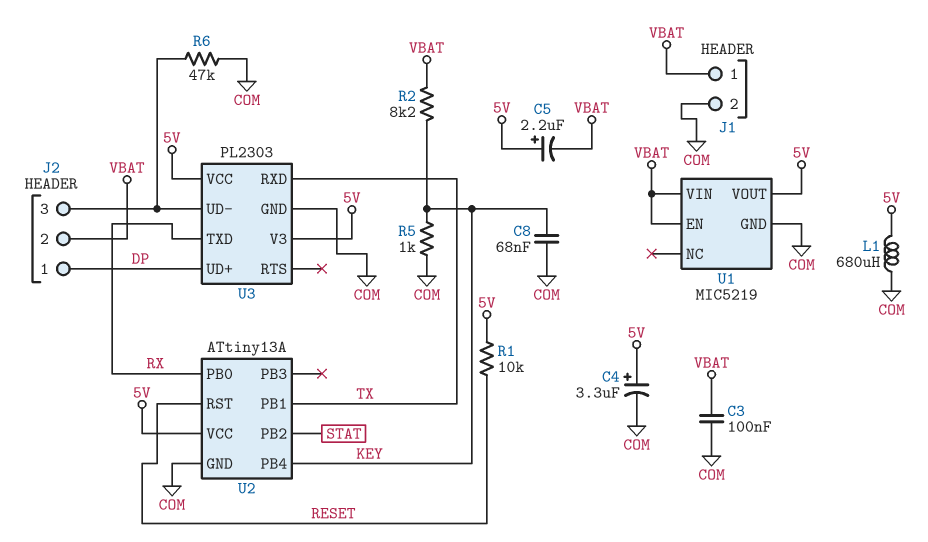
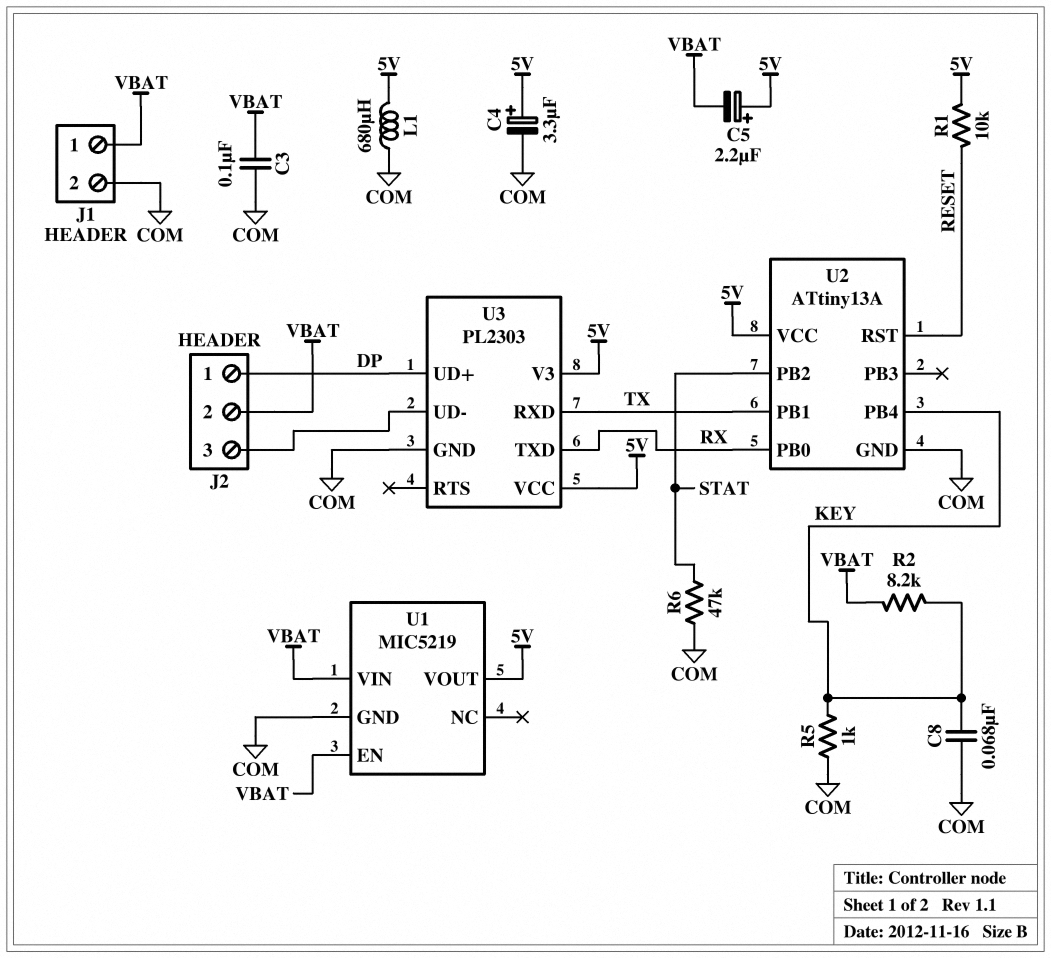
R6: 47k (COM, J2/3) -> 47k (COM, STAT)

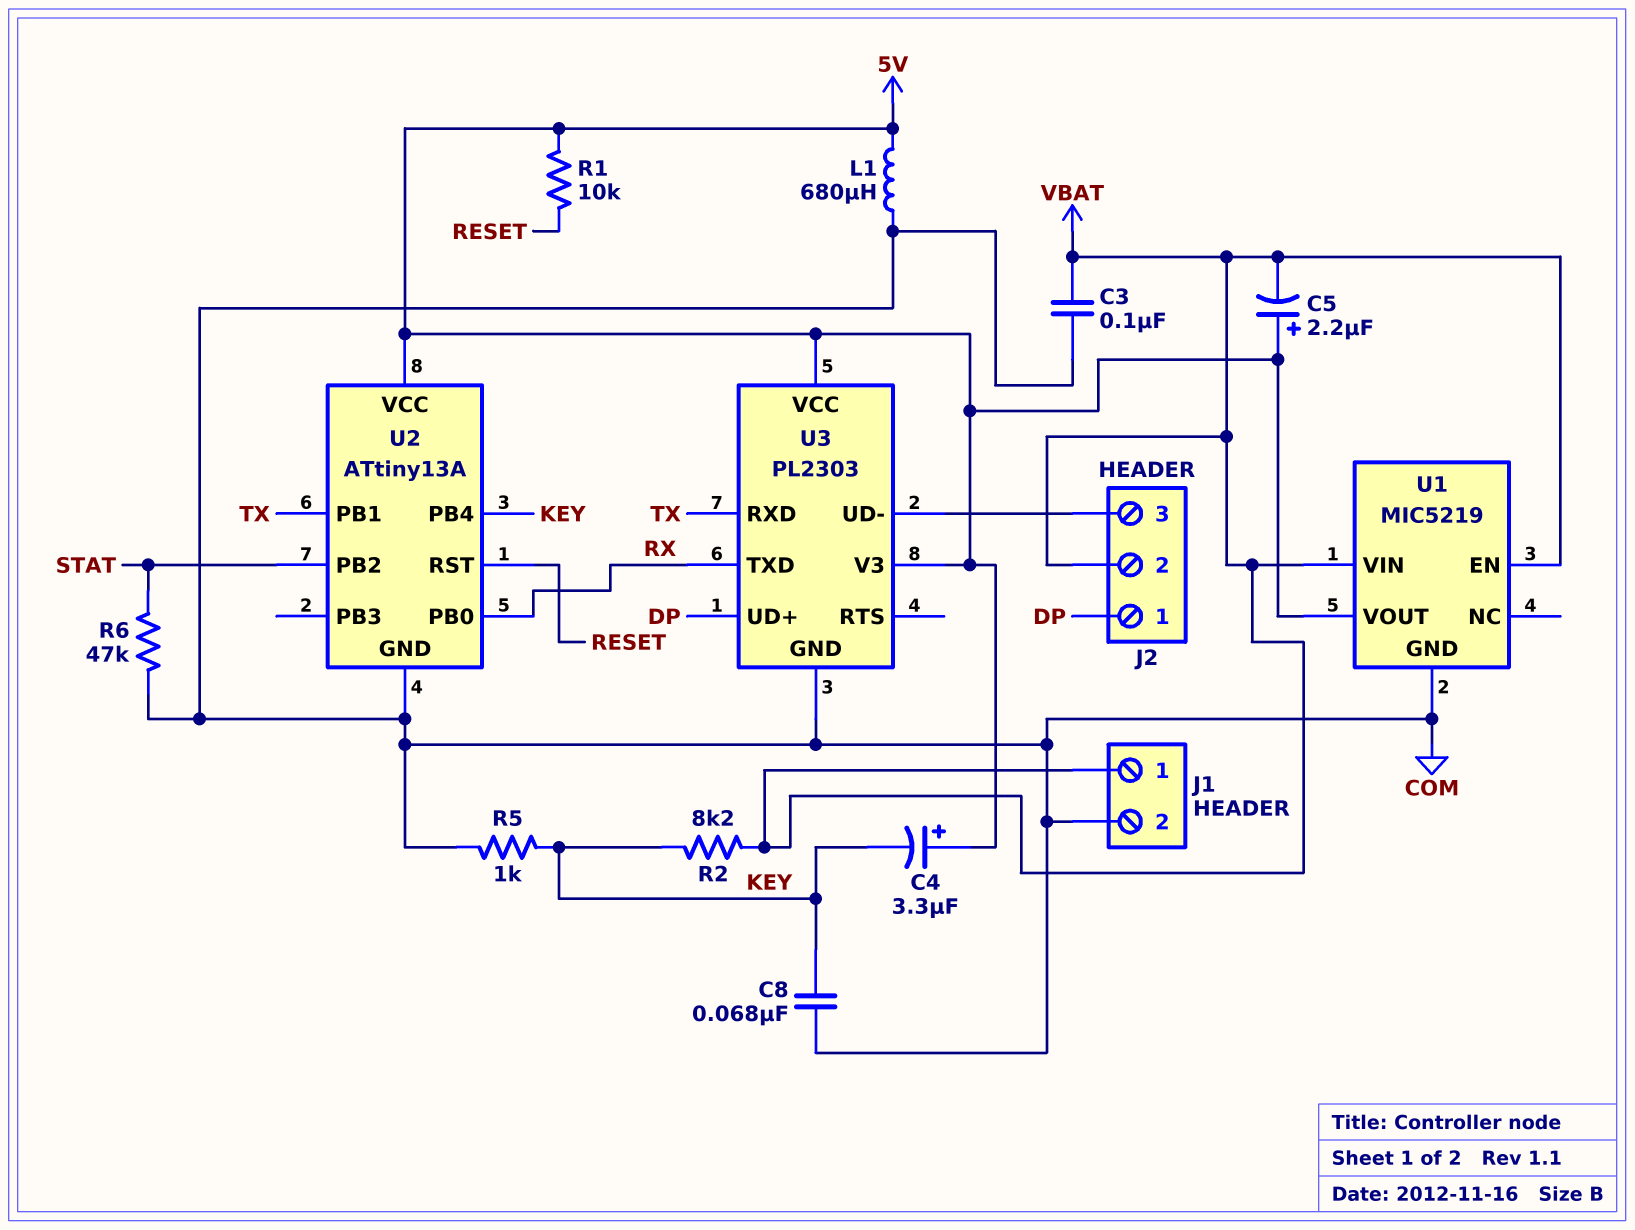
C4: 3.3uF (plus 5V, minus COM) -> 3.3uF (plus 5V, minus KEY)

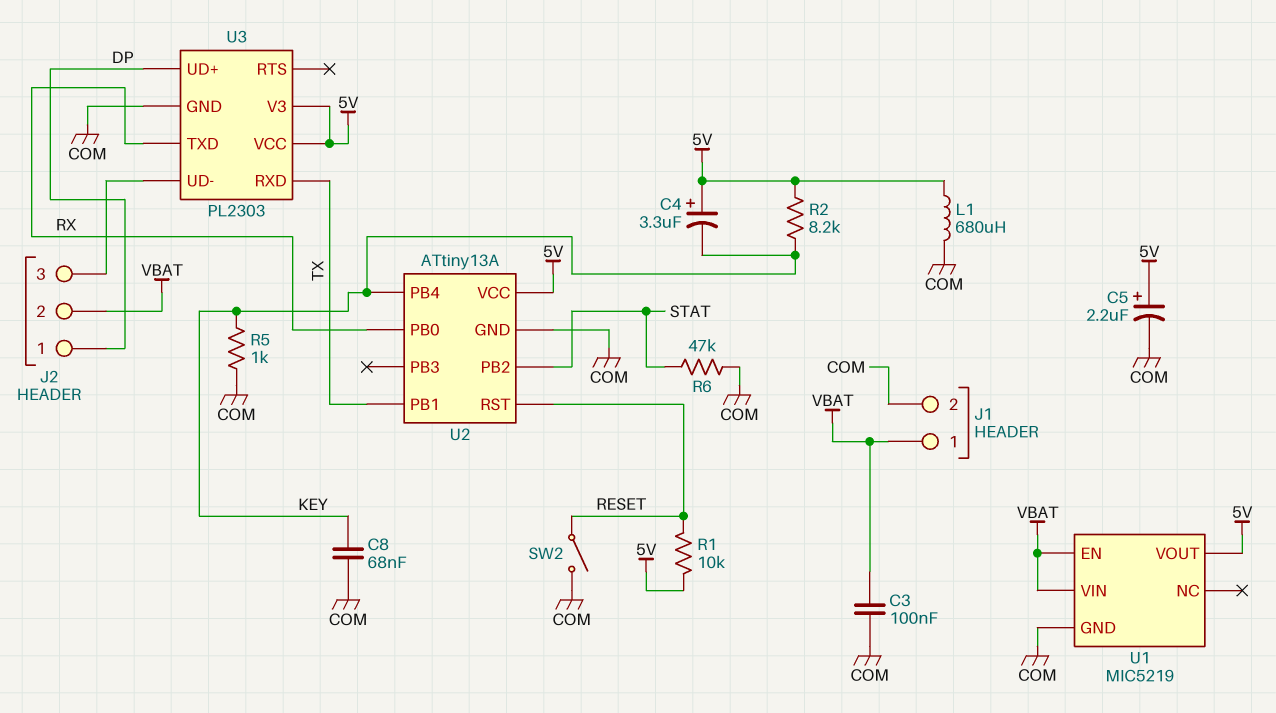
C5: 2.2uF (plus 5V, minus VBAT) -> 2.2uF (plus 5V, minus COM)
R2: 8.2k (KEY, VBAT) -> 8.2k (5V, KEY)
SW2: none -> switch (COM, RESET)

